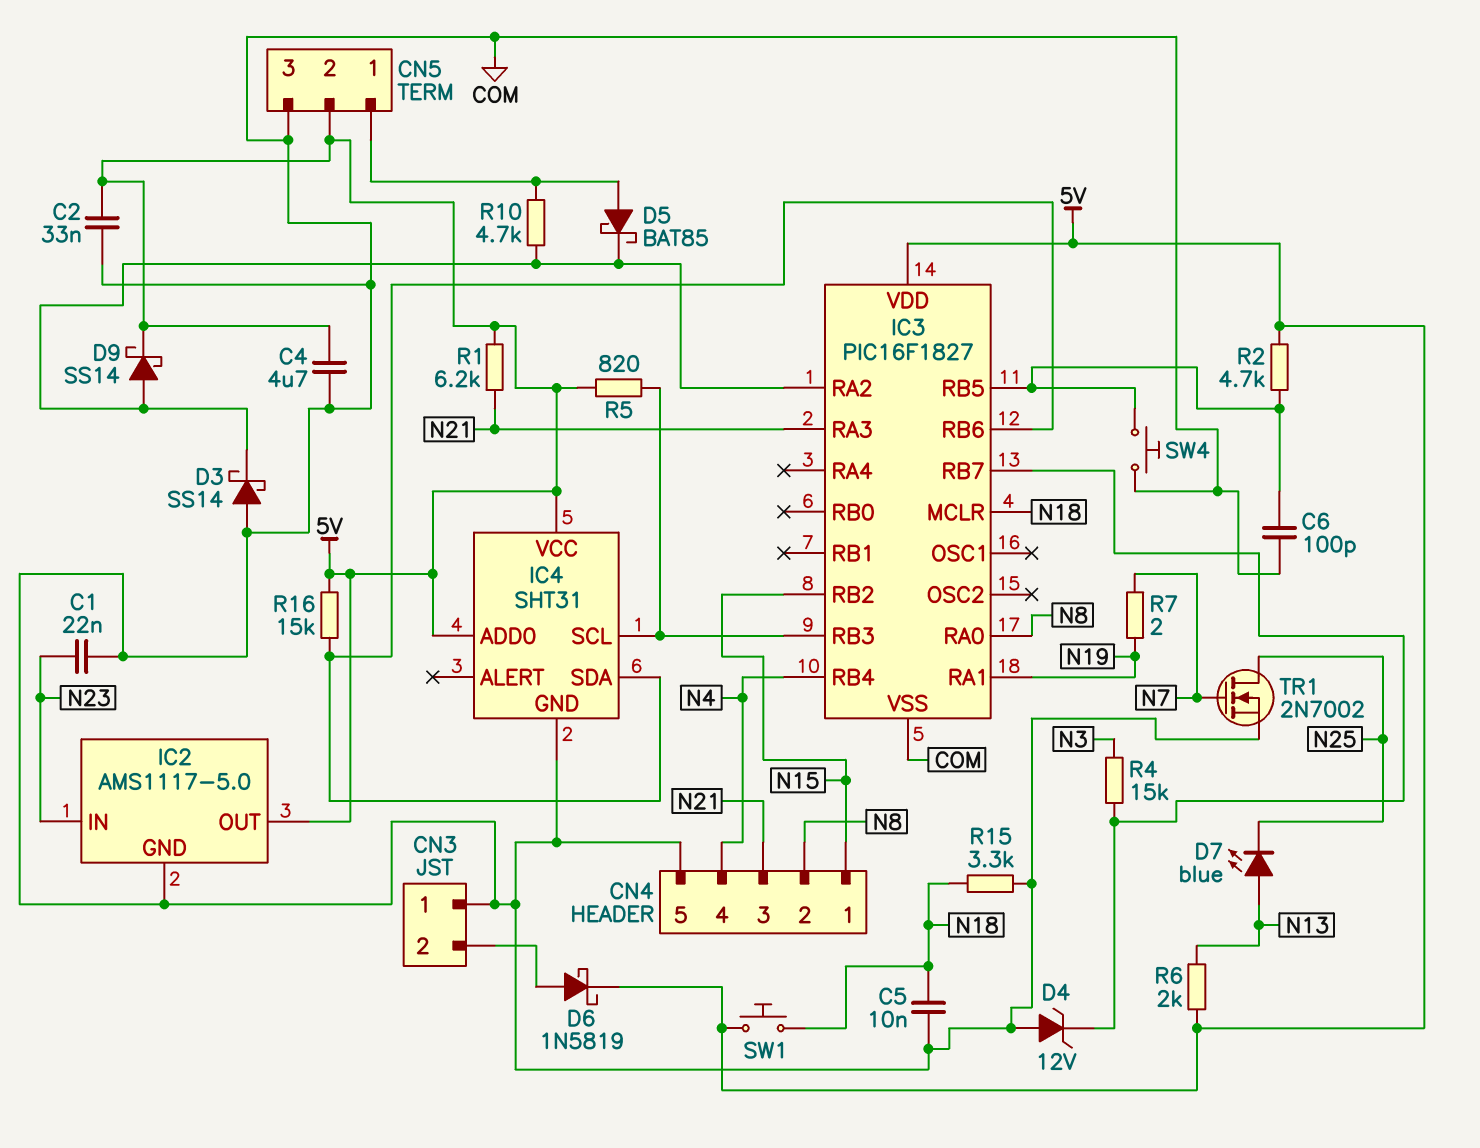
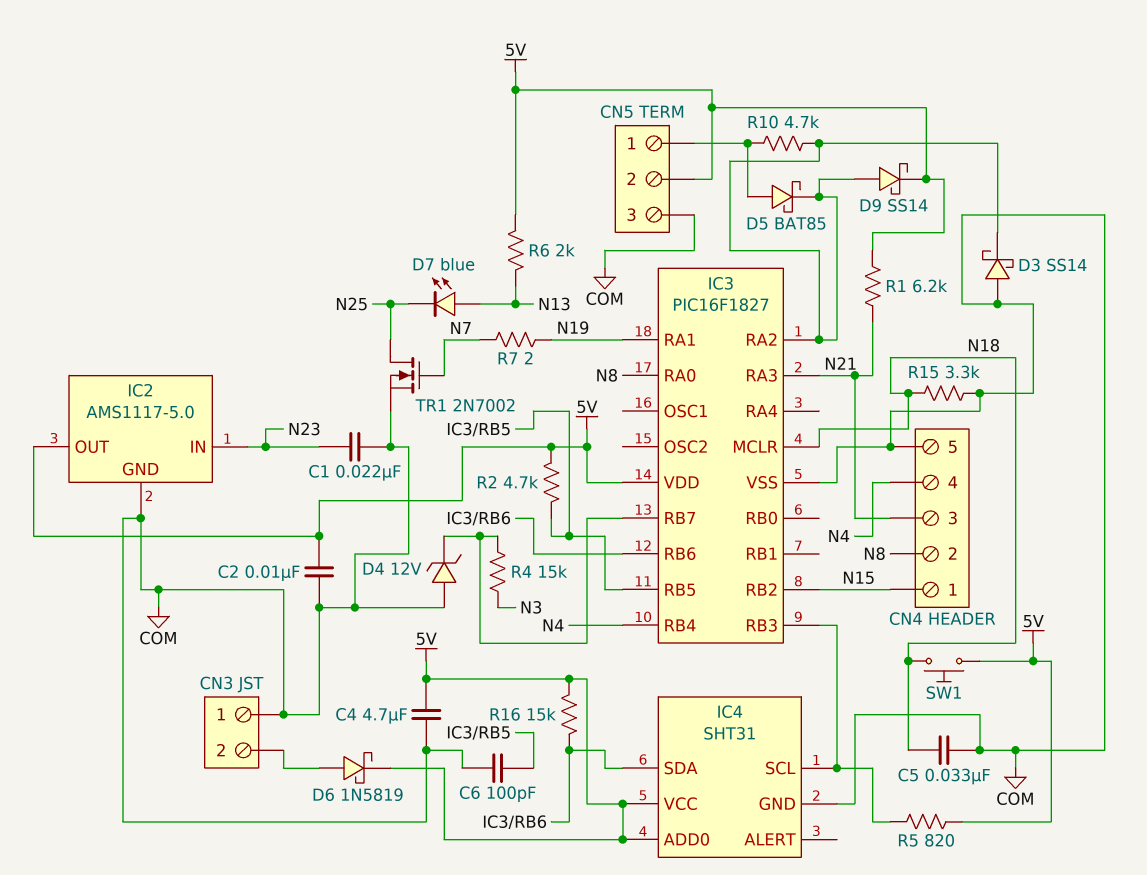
C2: 33nF (5V, COM) -> 10nF (5V, COM)
C5: 10nF (COM, N18) -> 33nF (COM, N18)
SW4: button (COM, IC3/RB5) -> none

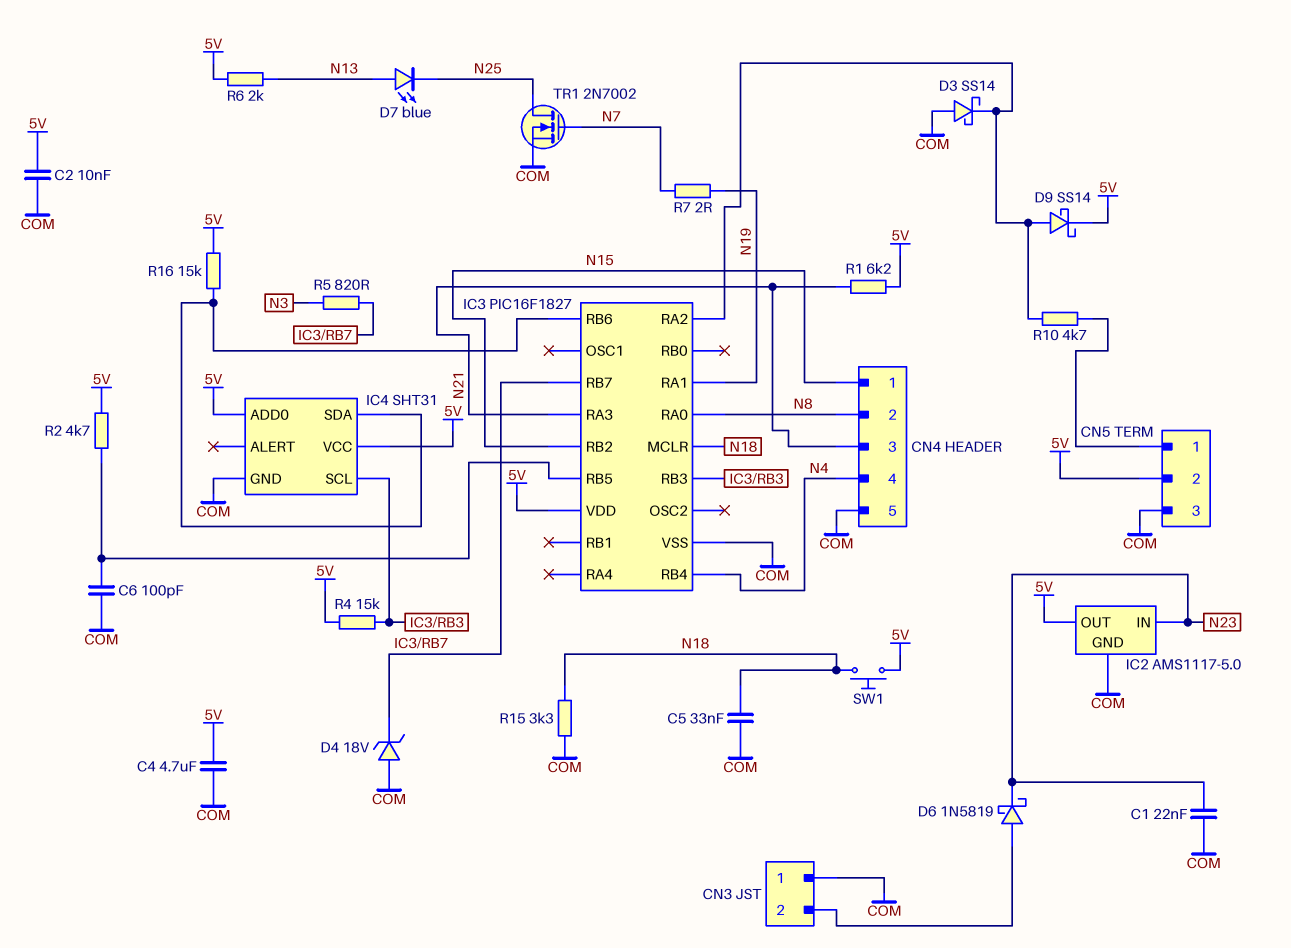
D4: zener 12V (A COM, K IC3/RB7) -> zener 18V (A COM, K IC3/RB7)
D5: schottky BAT85 (A CN5/1, K IC3/RA2) -> none
D6: schottky 1N5819 (A CN3/2, K 5V) -> schottky 1N5819 (A CN3/2, K N23)
R4: 15k (IC3/RB7, N3) -> 15k (5V, IC3/RB3)
R5: 820 (5V, IC3/RB3) -> 820 (IC3/RB7, N3)

